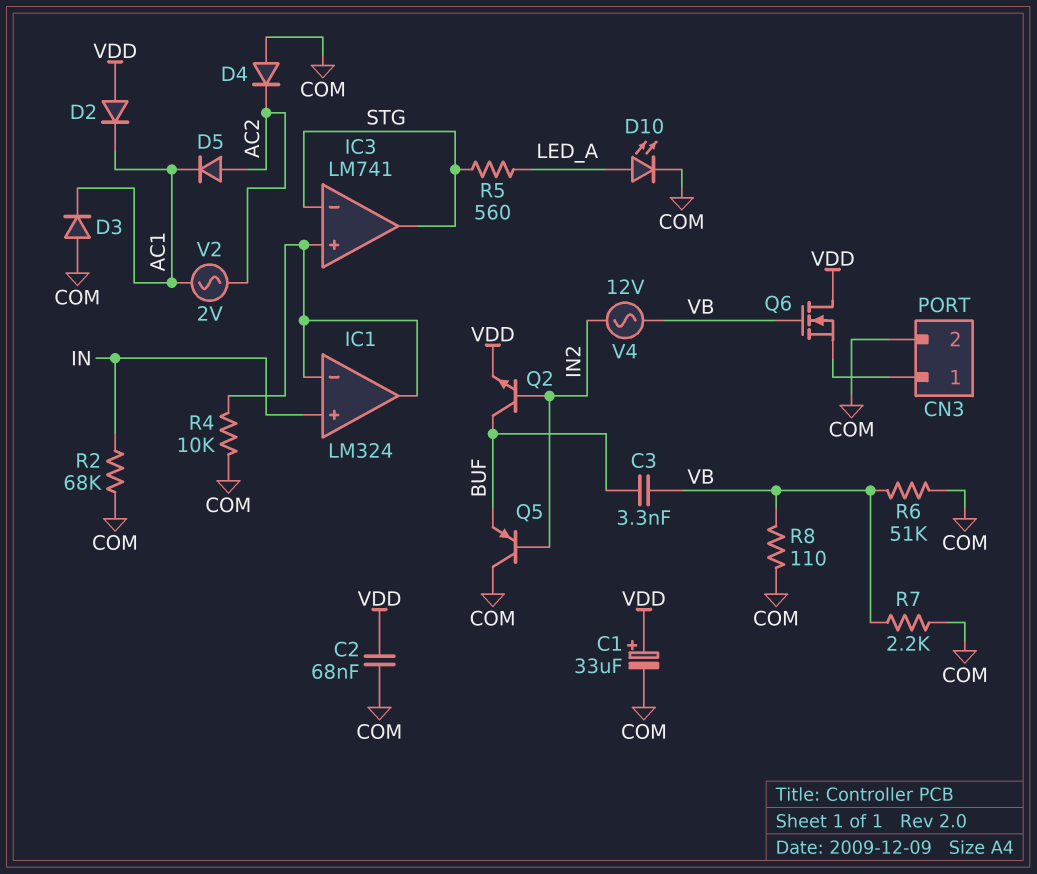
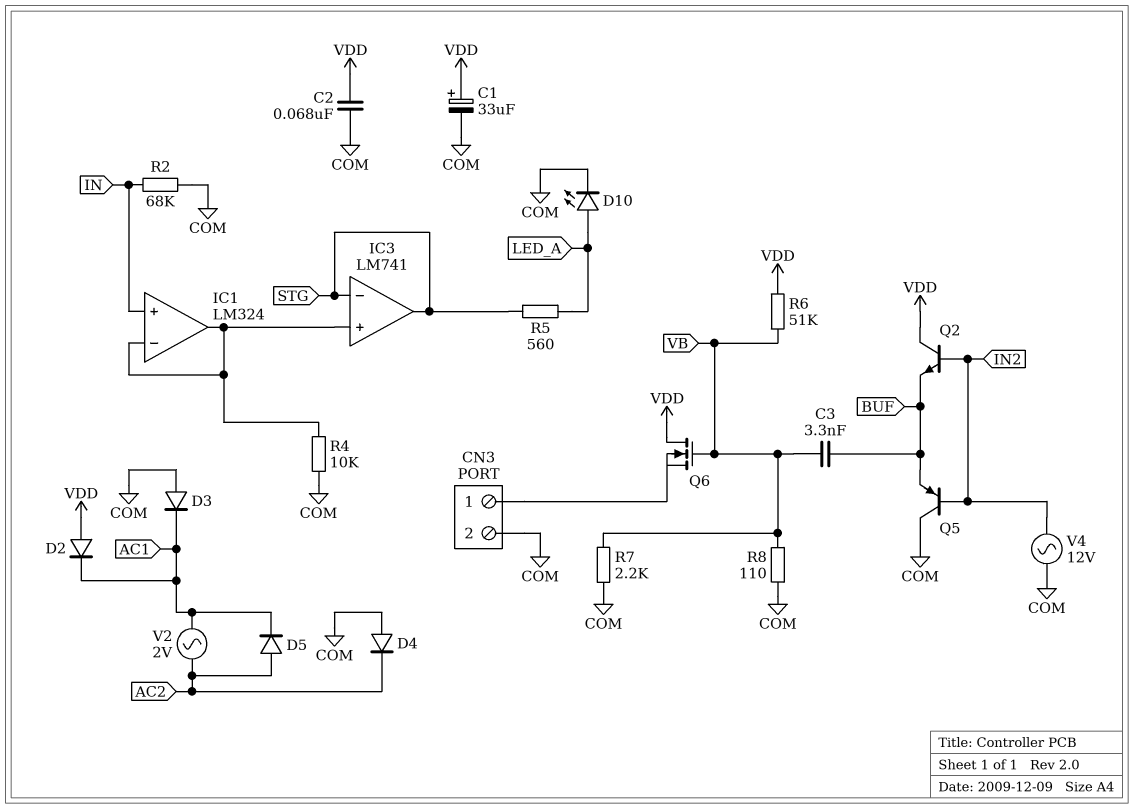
Q2: NPN (B IN2, C BUF, E VDD) -> NPN (B IN2, C VDD, E BUF)
R6: 51k (COM, VB) -> 51k (VB, VDD)
V4: AC 12V (IN2, VB) -> AC 12V (COM, IN2)

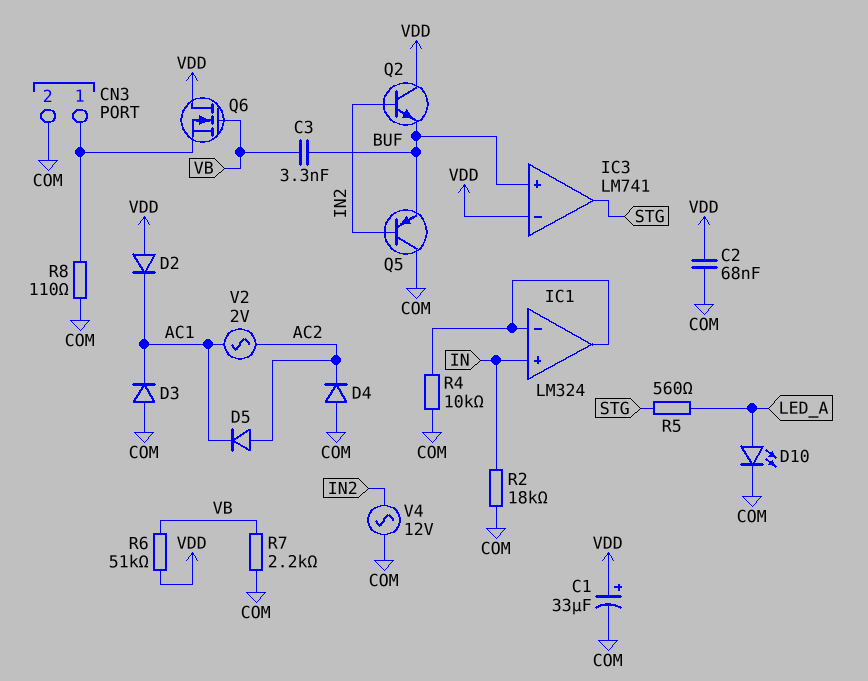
IC3 pin in+: IC1/in- -> BUF
IC3 pin in-: STG -> VDD
R2: 68k (COM, IN) -> 18k (COM, IN)
R8: 110 (COM, VB) -> 110 (CN3/1, COM)

